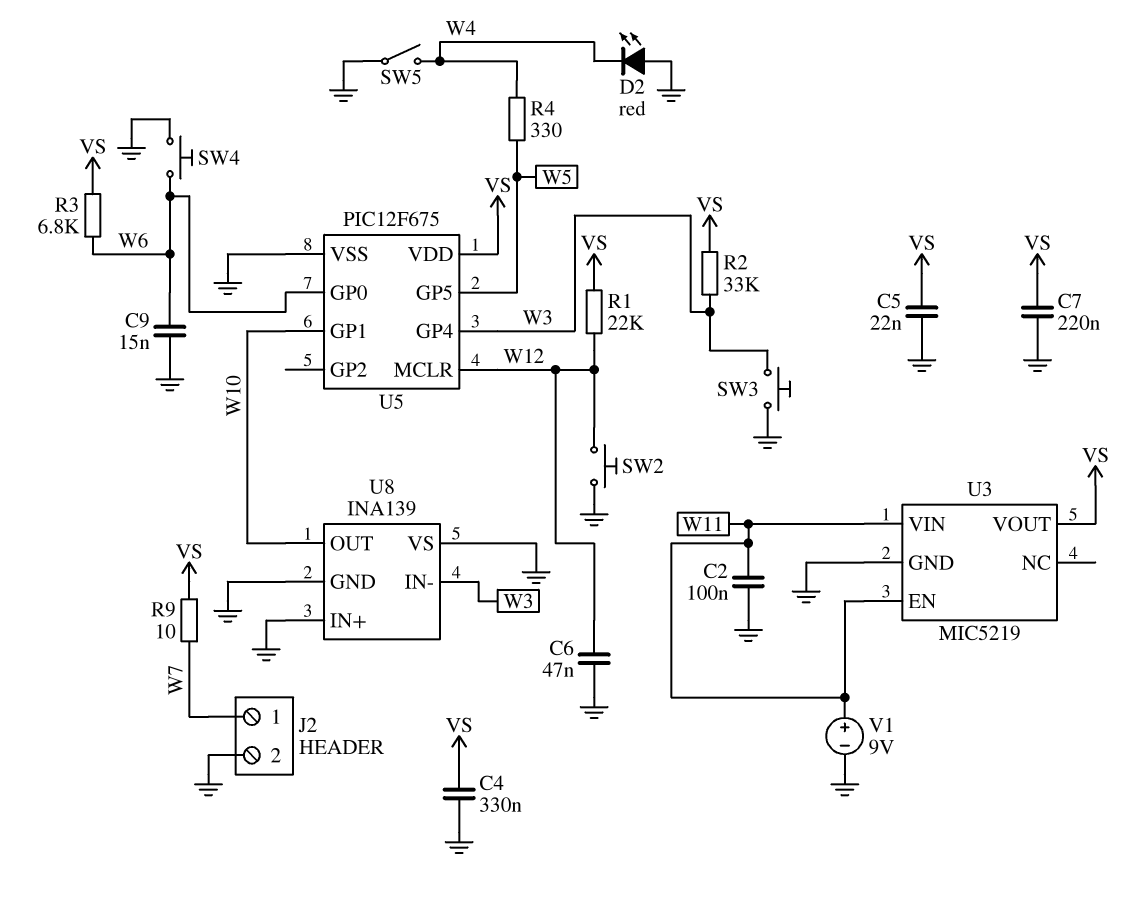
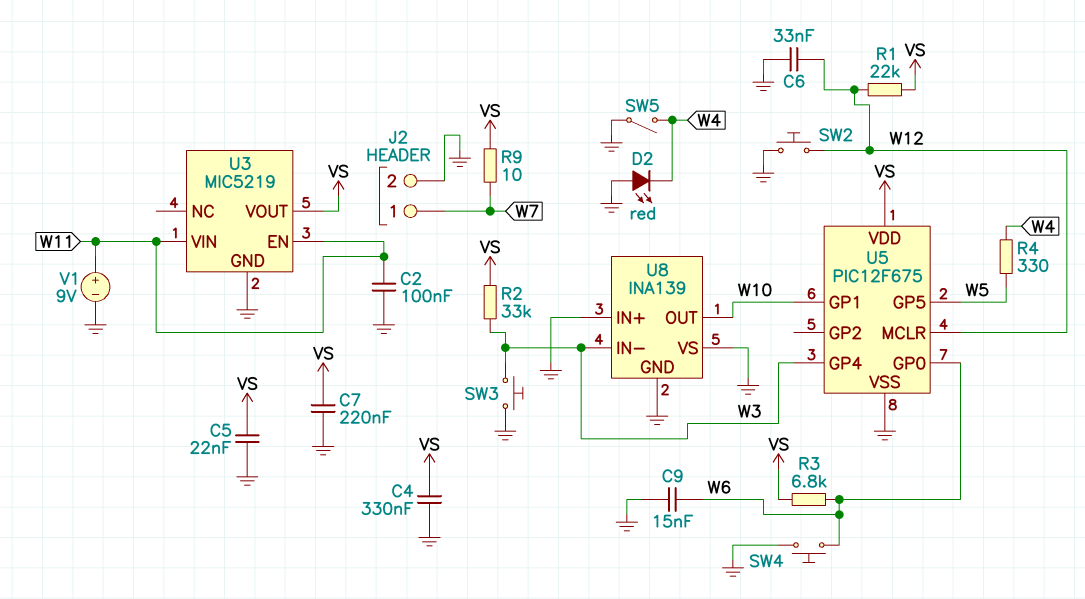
C6: 47nF (GND, W12) -> 33nF (GND, W12)

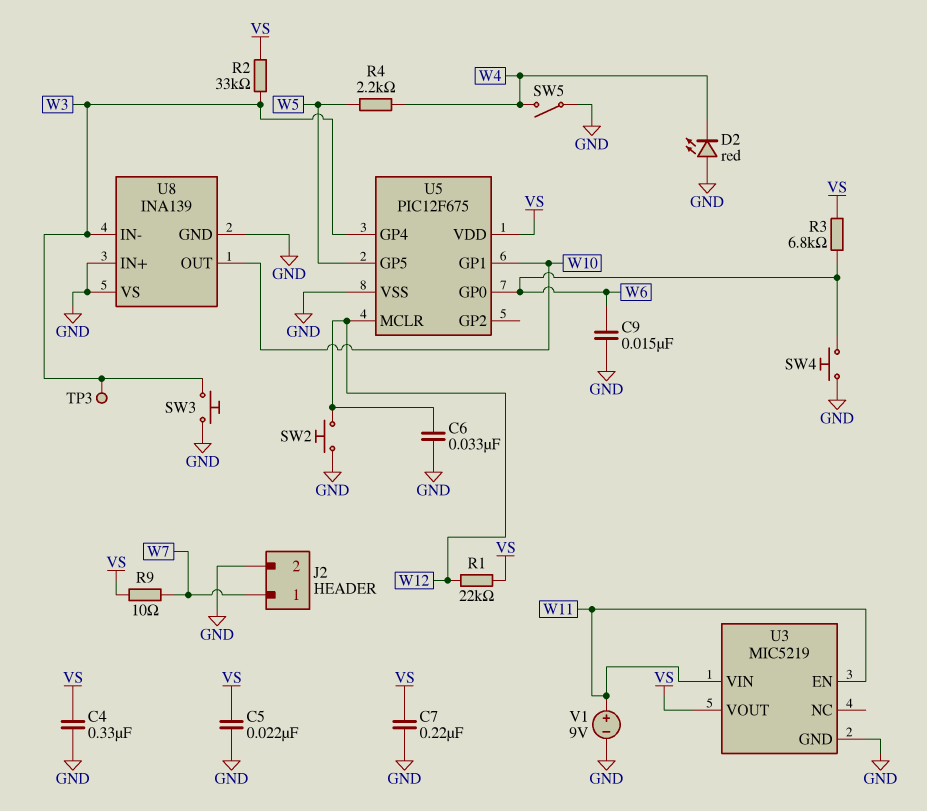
C2: 100nF (GND, W11) -> none
R4: 330 (W4, W5) -> 2.2k (W4, W5)
TP3: none -> test point (W3)

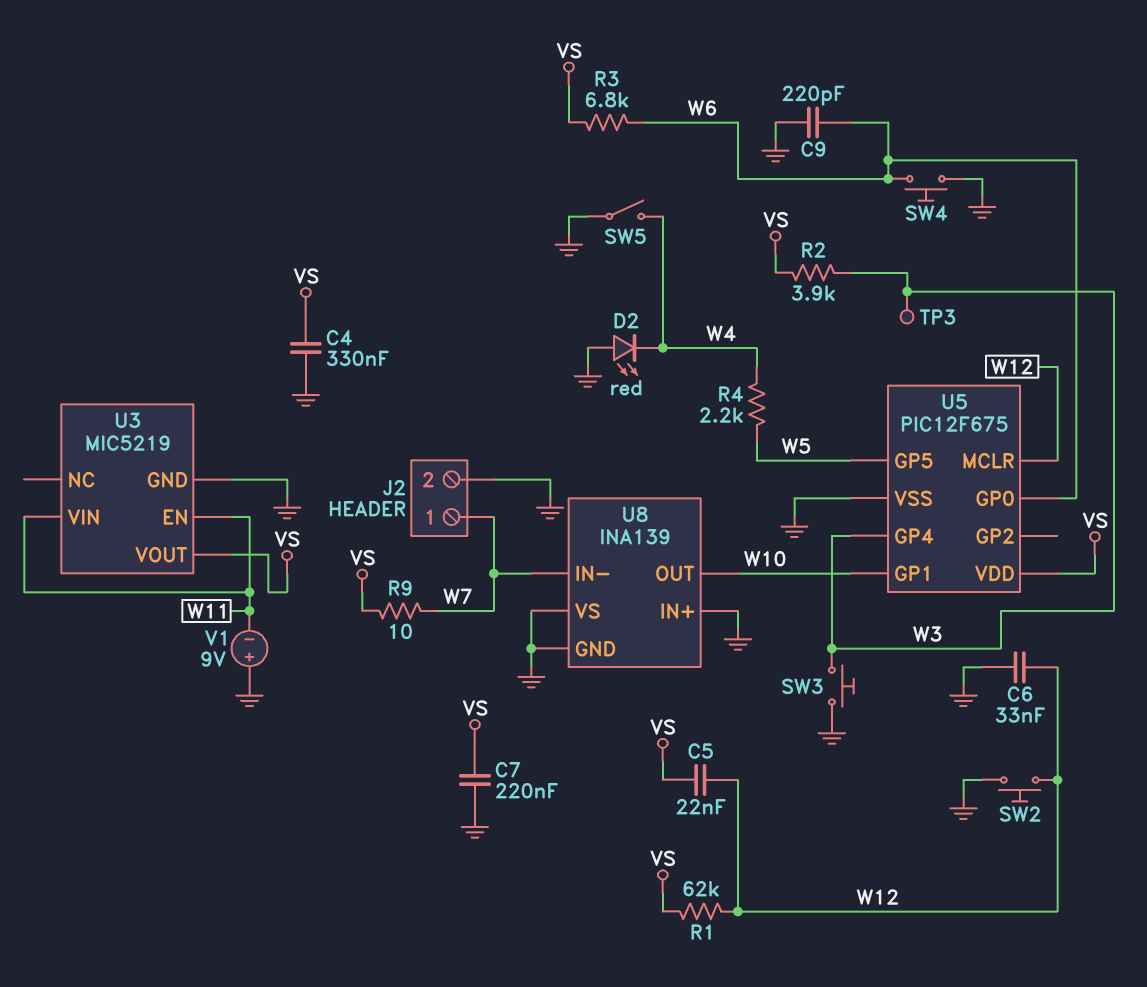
C5: 22nF (GND, VS) -> 22nF (VS, W12)
C9: 15nF (GND, W6) -> 220pF (GND, W6)
R1: 22k (VS, W12) -> 62k (VS, W12)
R2: 33k (VS, W3) -> 3.9k (VS, W3)
U8 pin IN-: W3 -> W7
V1: 9V (plus W11, minus GND) -> 9V (plus GND, minus W11)

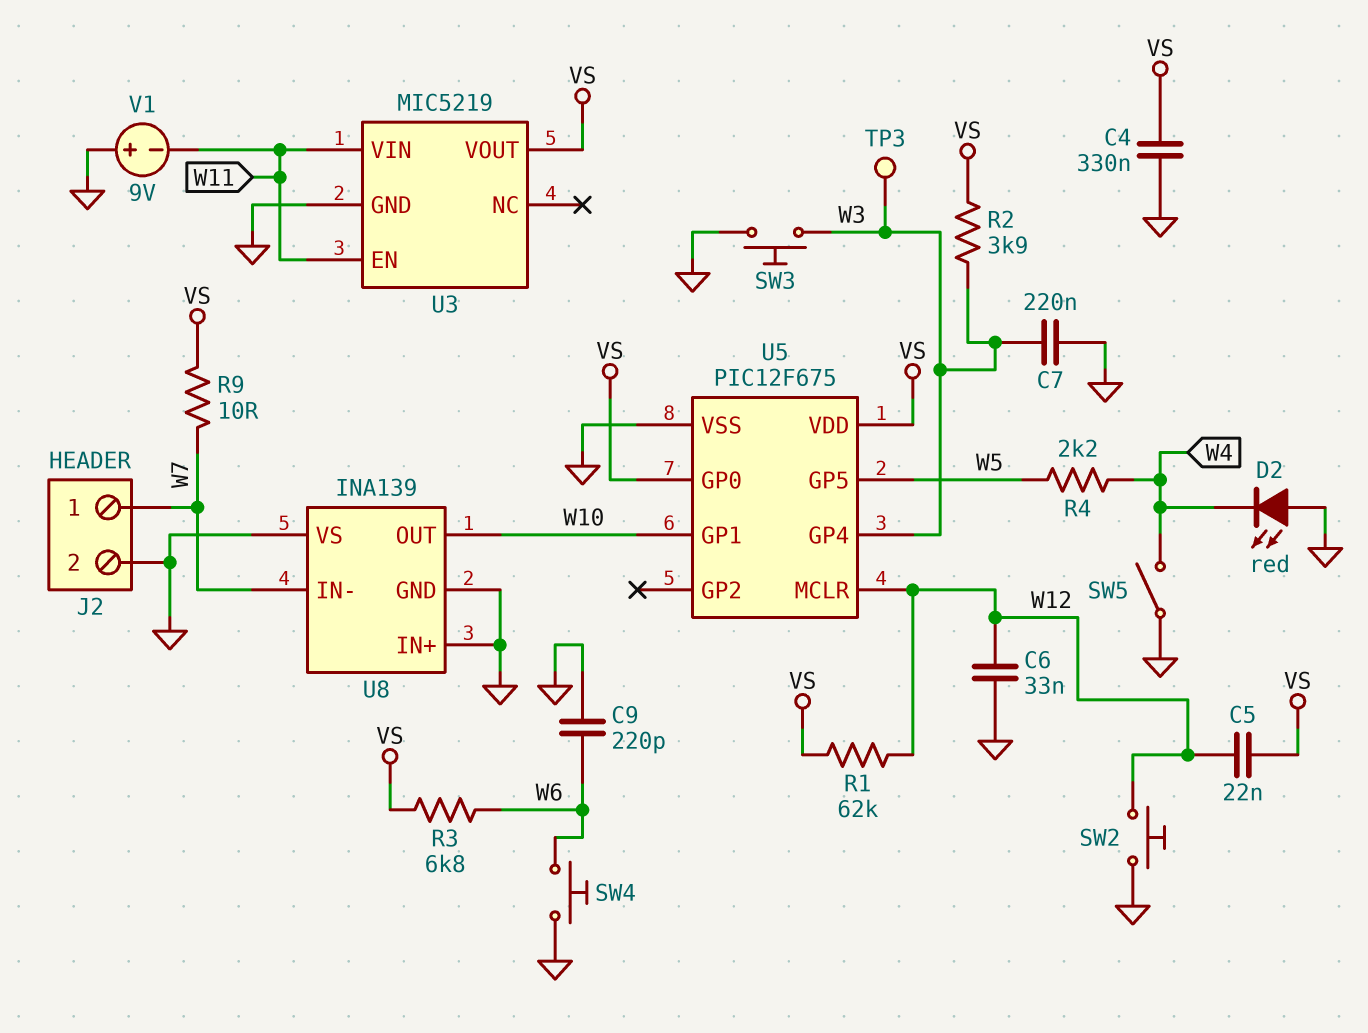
C7: 220nF (GND, VS) -> 220nF (GND, W3)
U5 pin GP0: W6 -> VS

